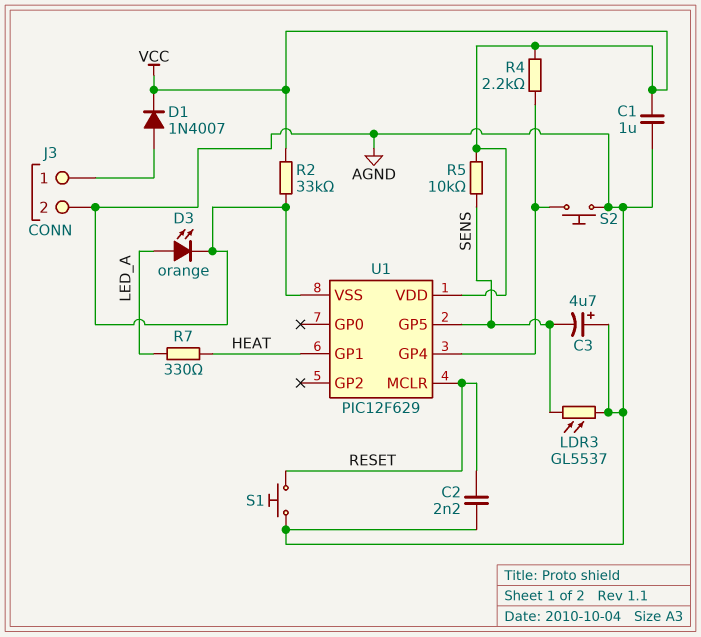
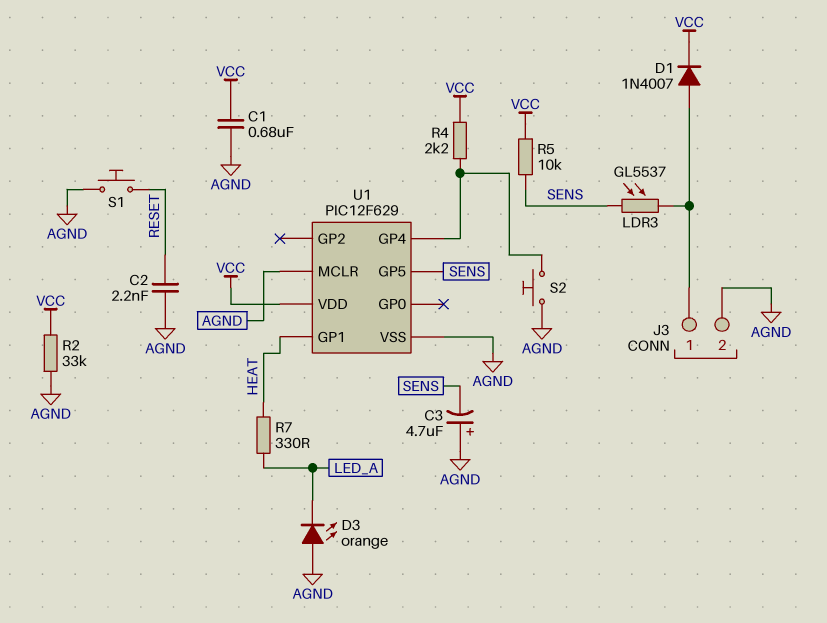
C1: 1uF (AGND, VCC) -> 680nF (AGND, VCC)
D3: LED orange (A LED_A, K AGND) -> LED orange (A AGND, K LED_A)
LDR3: GL5537 (AGND, SENS) -> GL5537 (J3/1, SENS)
U1 pin MCLR: RESET -> AGND

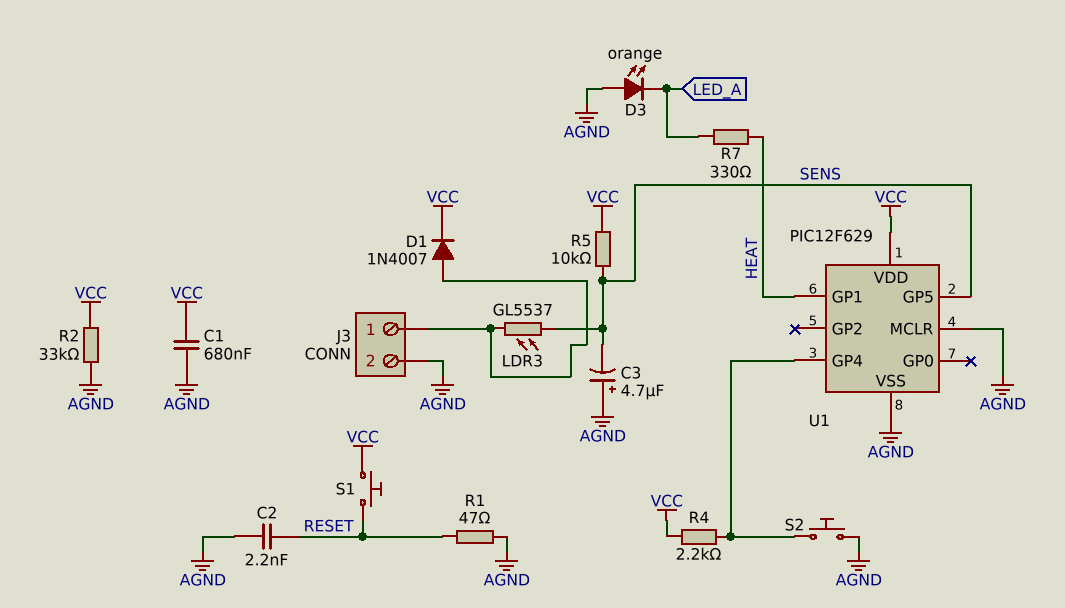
R1: none -> 47 (AGND, RESET)
S1: button (AGND, RESET) -> button (RESET, VCC)

